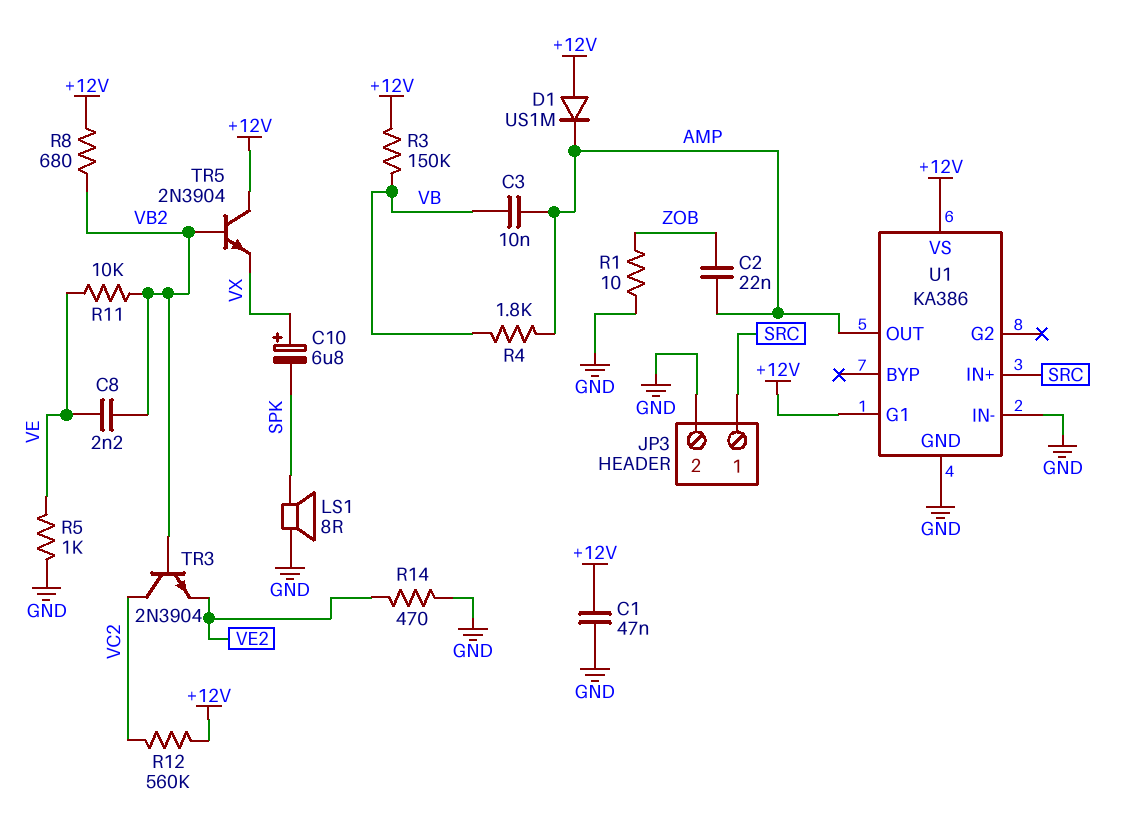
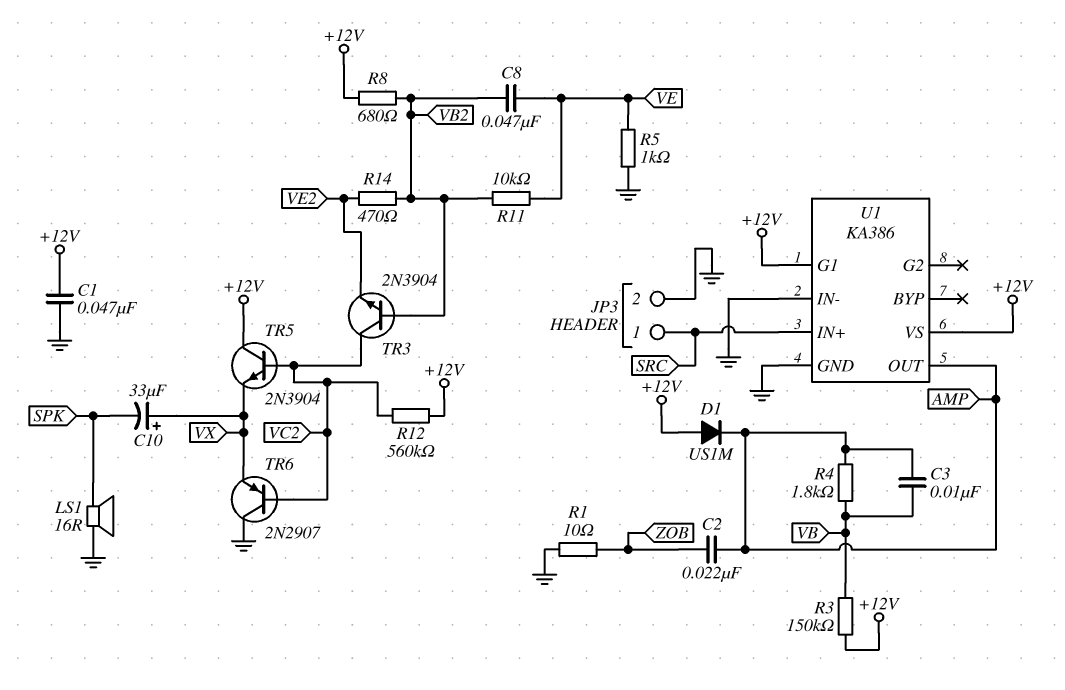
C8: 2.2nF (VB2, VE) -> 47nF (VB2, VE)
C10: 6.8uF (plus VX, minus SPK) -> 33uF (plus VX, minus SPK)
LS1: speaker 8R (GND, SPK) -> speaker 16R (GND, SPK)
R14: 470 (GND, VE2) -> 470 (VB2, VE2)
TR5: NPN 2N3904 (B VB2, C +12V, E VX) -> NPN 2N3904 (B VC2, C +12V, E VX)
TR6: none -> PNP 2N2907 (B VC2, C GND, E VX)

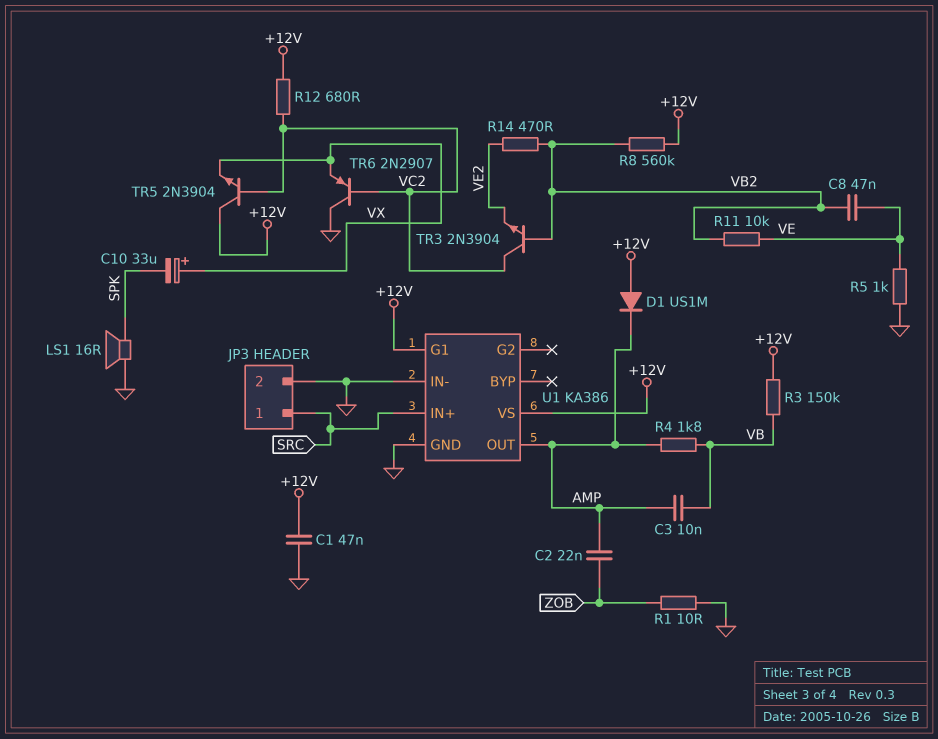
R8: 680 (+12V, VB2) -> 560k (+12V, VB2)
R12: 560k (+12V, VC2) -> 680 (+12V, VC2)

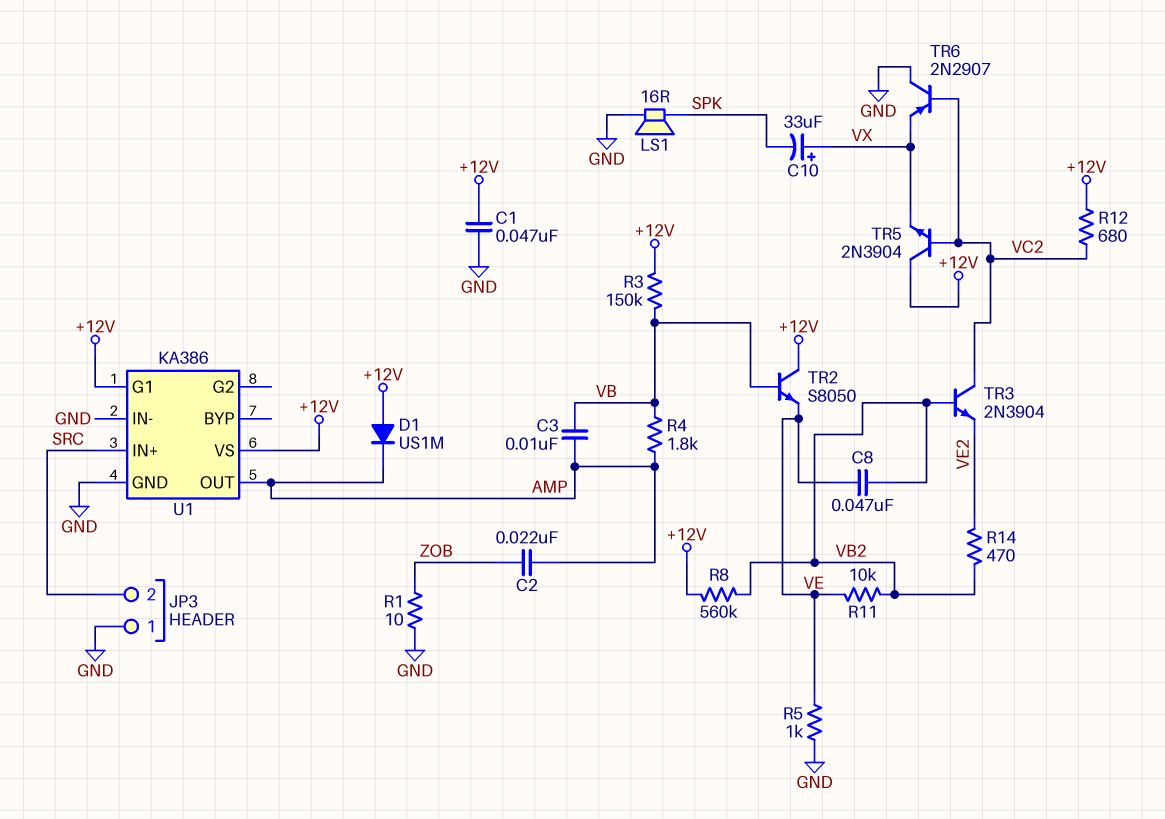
JP3 pin 1: SRC -> GND
JP3 pin 2: GND -> SRC
TR2: none -> NPN S8050 (B VB, C +12V, E VE)

